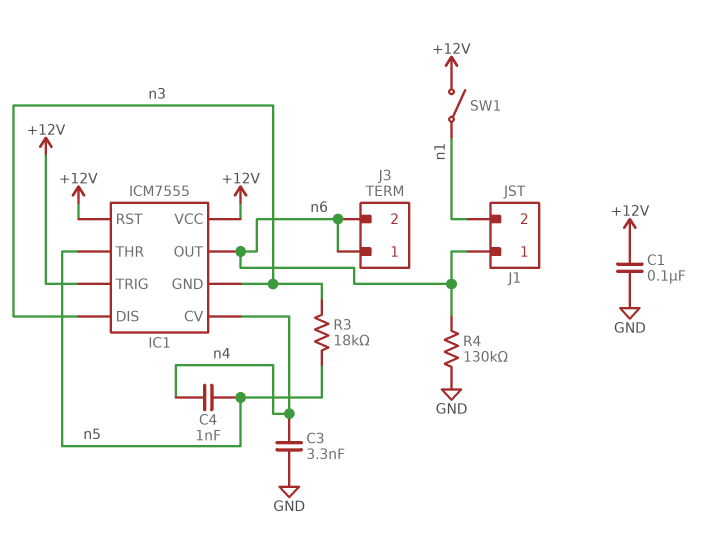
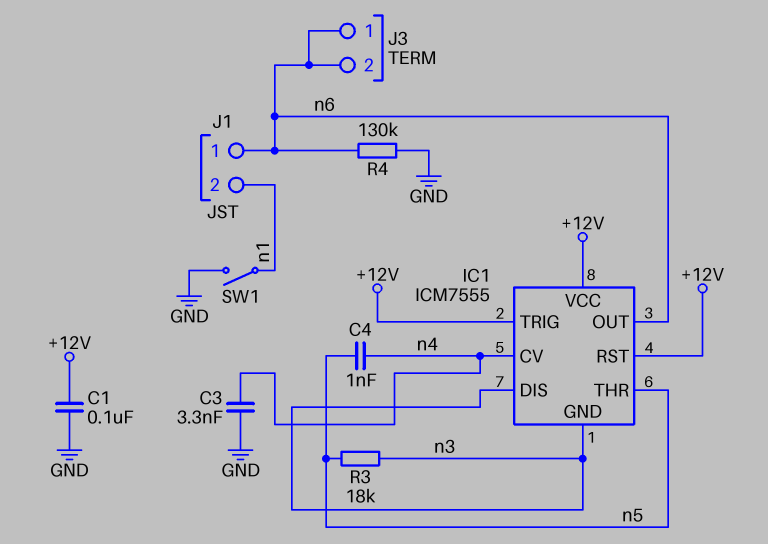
SW1: switch (+12V, n1) -> switch (GND, n1)

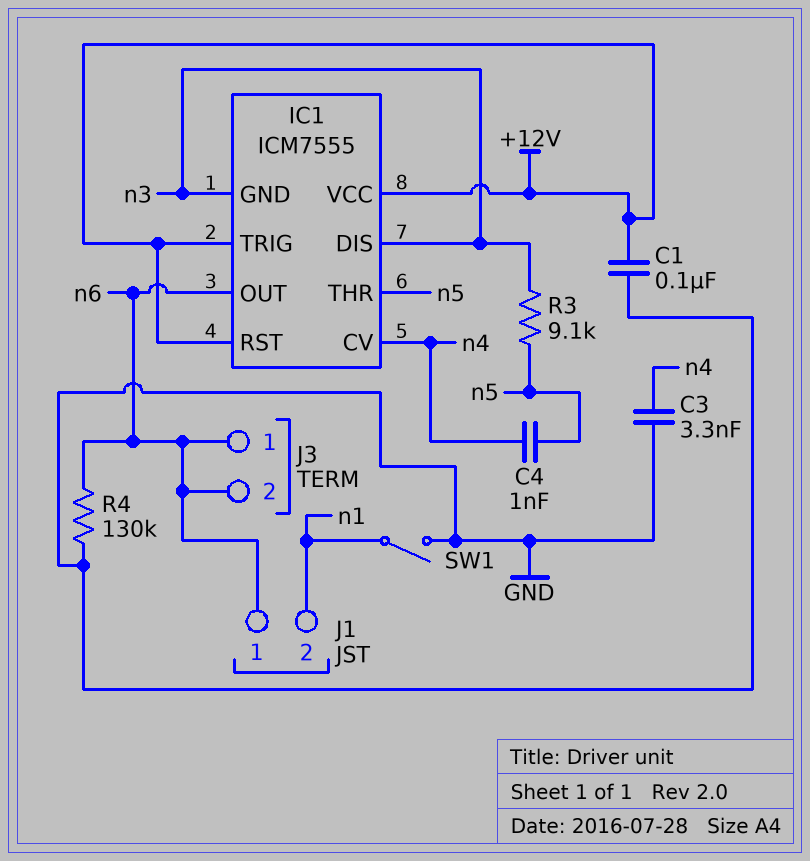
R3: 18k (n3, n5) -> 9.1k (n3, n5)

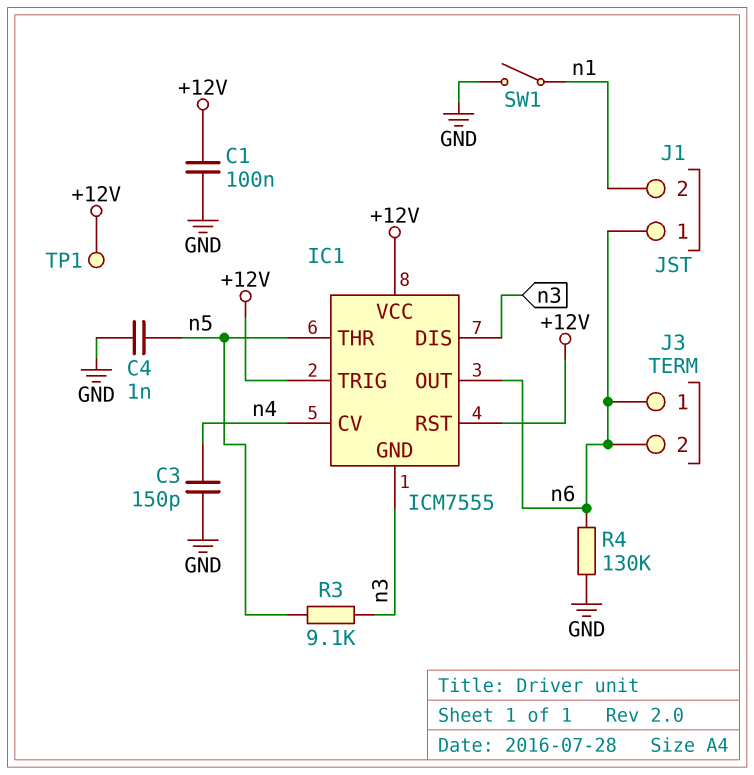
C3: 3.3nF (GND, n4) -> 150pF (GND, n4)
C4: 1nF (n4, n5) -> 1nF (GND, n5)
TP1: none -> test point (+12V)

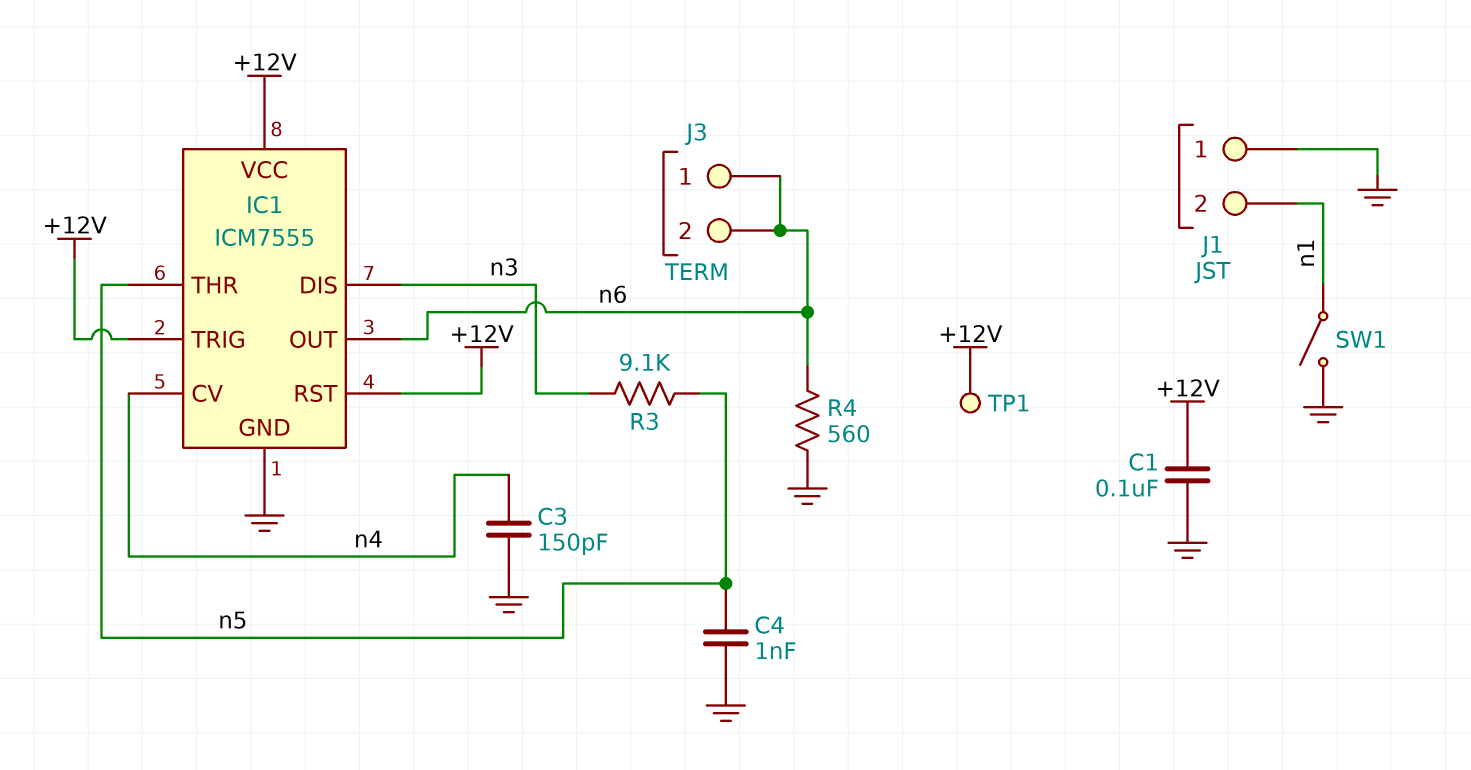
IC1 pin GND: n3 -> GND
J1 pin 1: n6 -> GND
R4: 130k (GND, n6) -> 560 (GND, n6)

